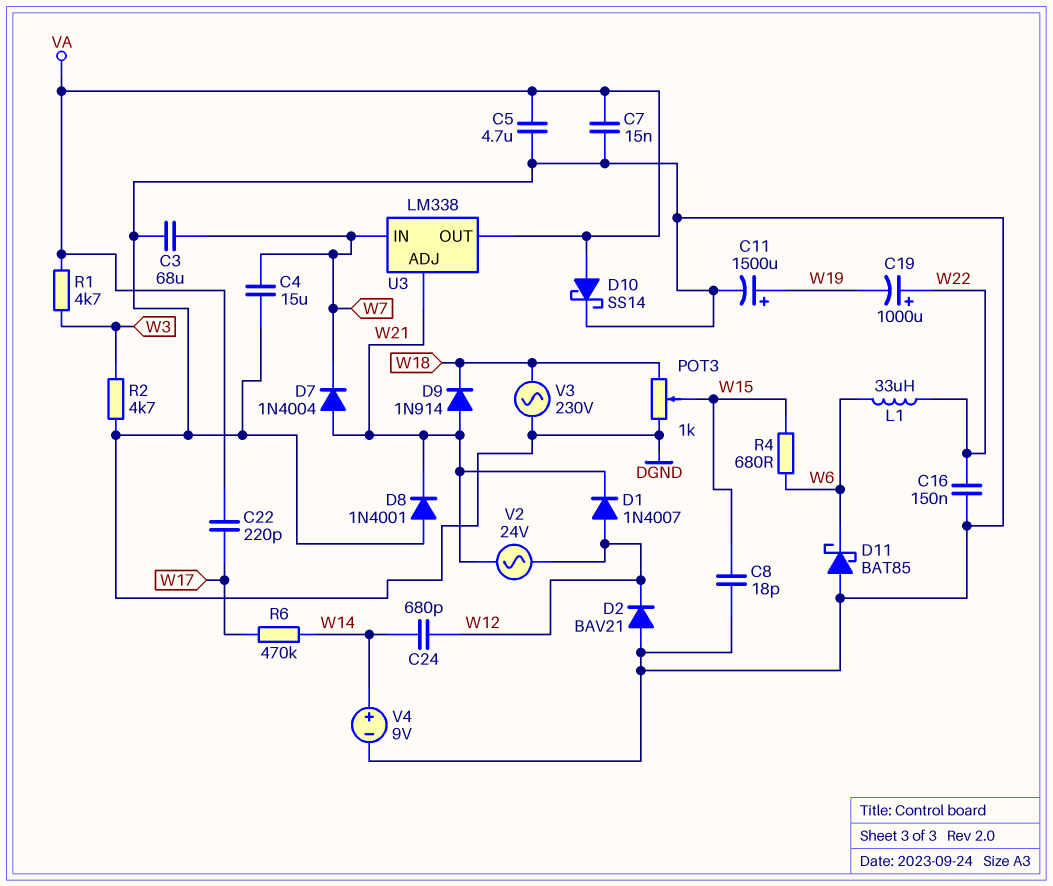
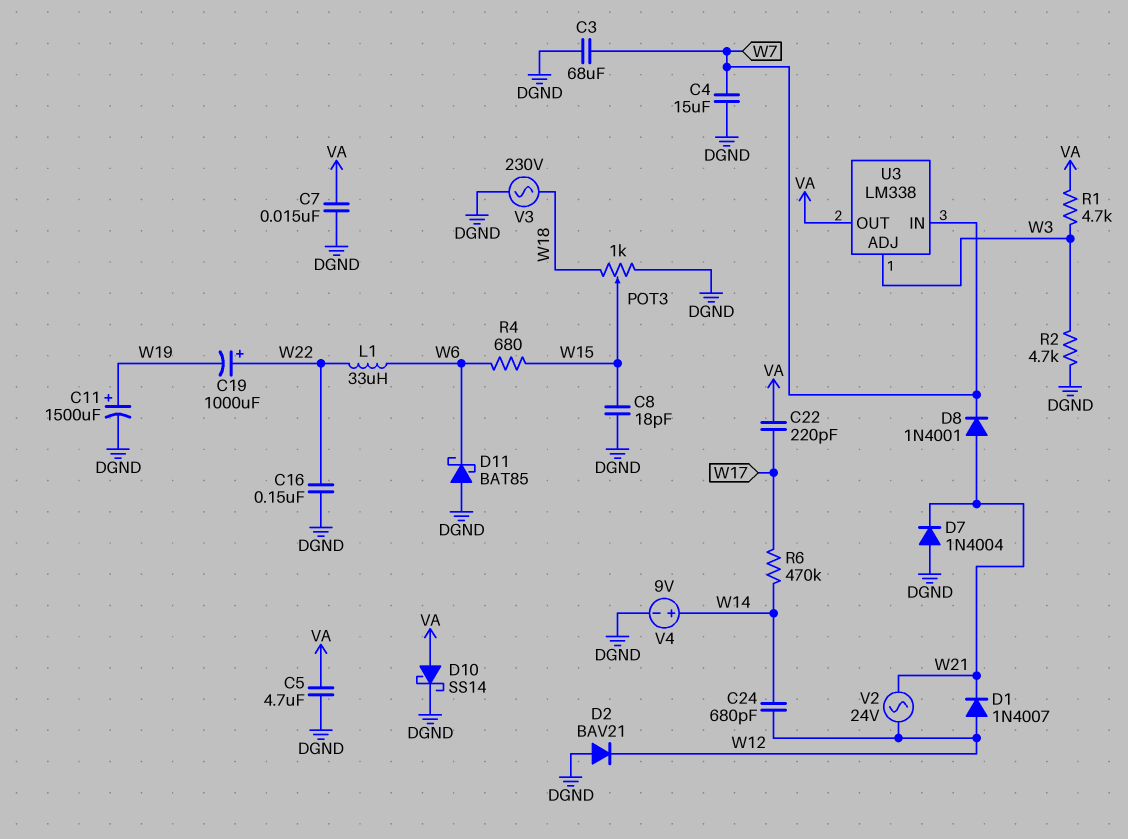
D7: diode 1N4004 (A W21, K W7) -> diode 1N4004 (A DGND, K W21)
D8: diode 1N4001 (A DGND, K W21) -> diode 1N4001 (A W21, K W7)
D9: diode 1N914 (A W21, K W18) -> none
U3 pin ADJ: W21 -> W3

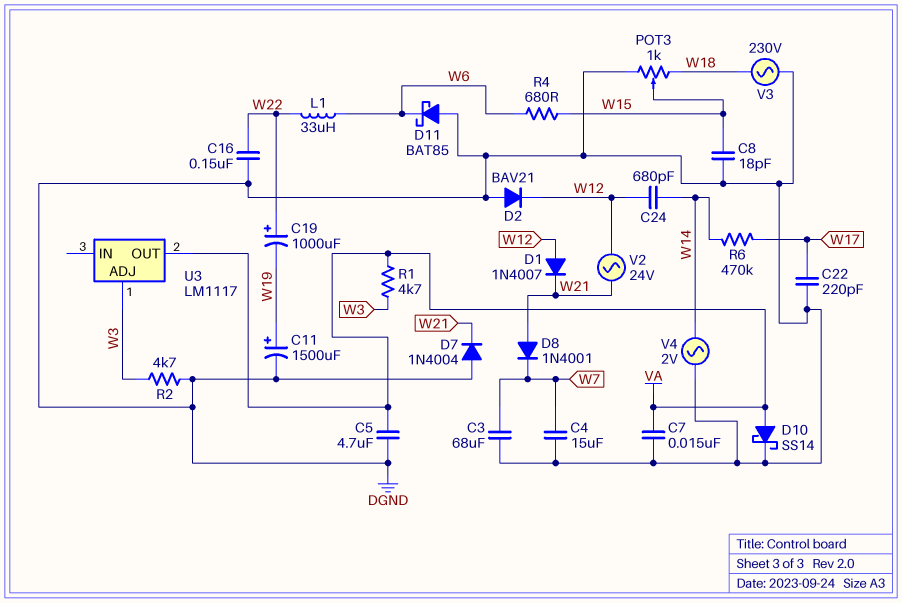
C22: 220pF (VA, W17) -> 220pF (DGND, W17)
U3: LM338 -> LM1117
U3 pin IN: W7 -> none
V4: 9V (plus W14, minus DGND) -> AC 2V (DGND, W14)

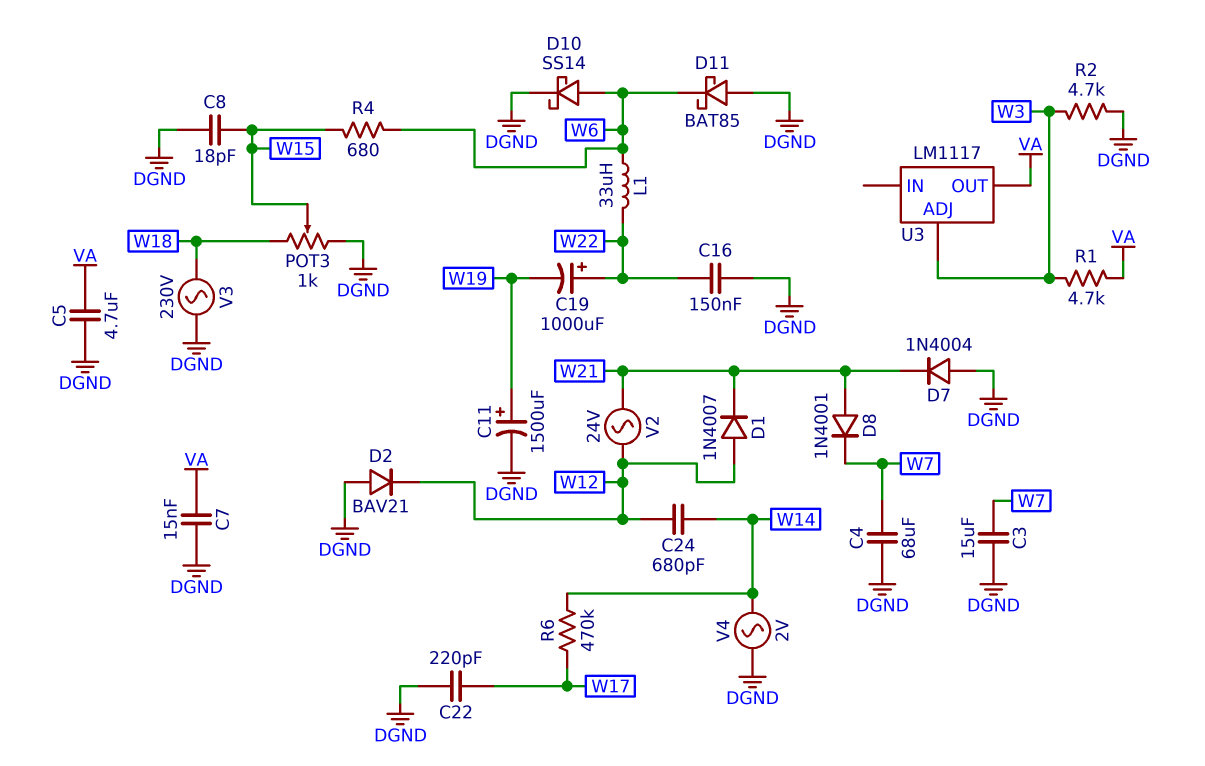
C3: 68uF (DGND, W7) -> 15uF (DGND, W7)
C4: 15uF (DGND, W7) -> 68uF (DGND, W7)
D10: schottky SS14 (A VA, K DGND) -> schottky SS14 (A W6, K DGND)

